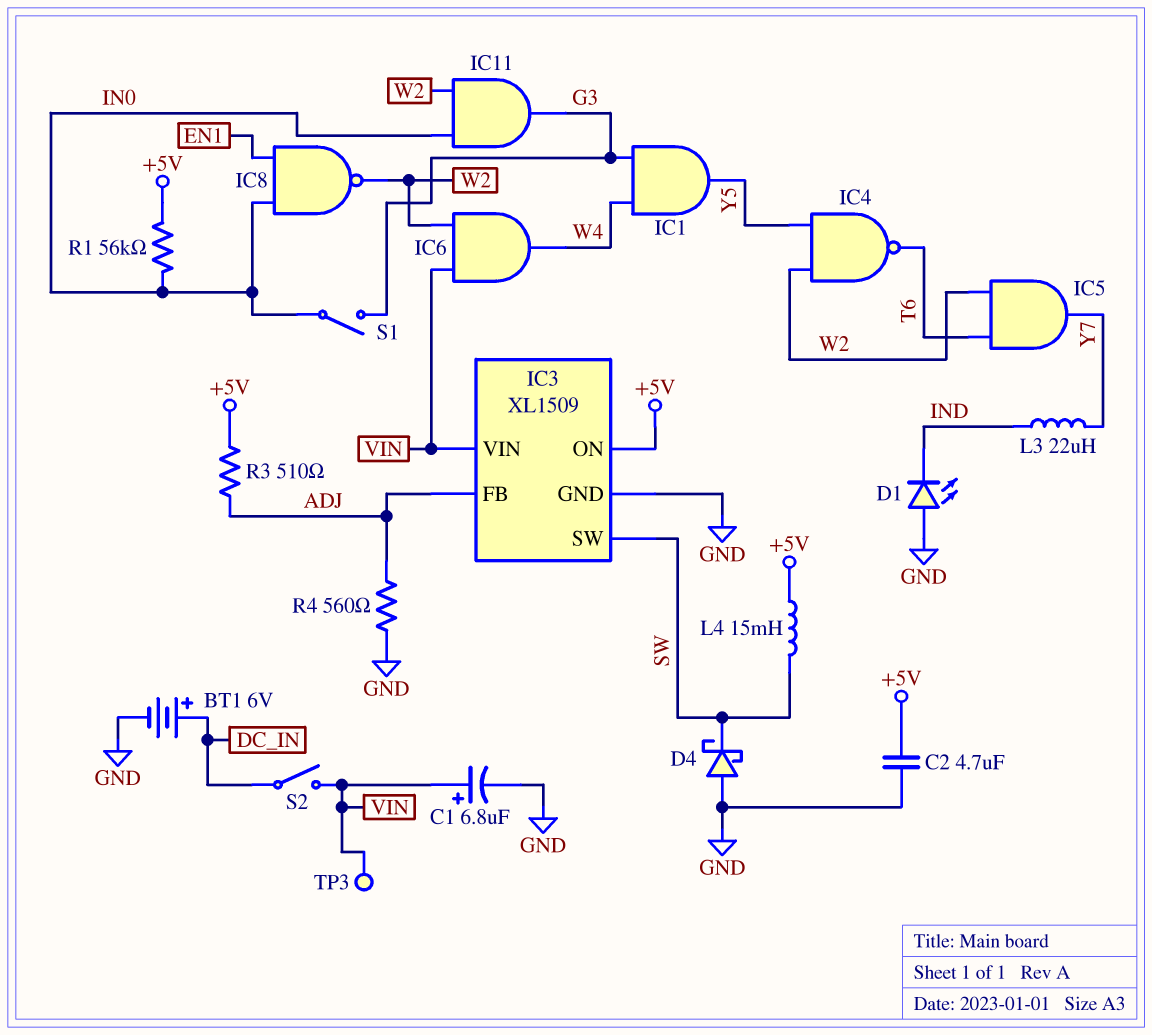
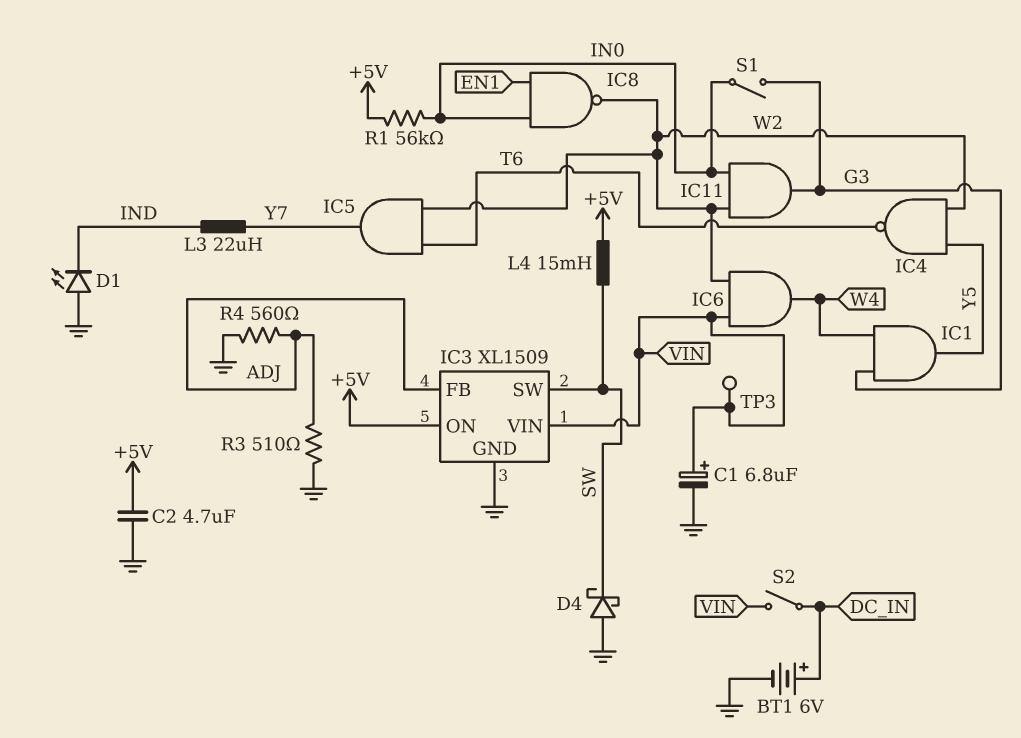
R3: 510 (+5V, ADJ) -> 510 (ADJ, GND)

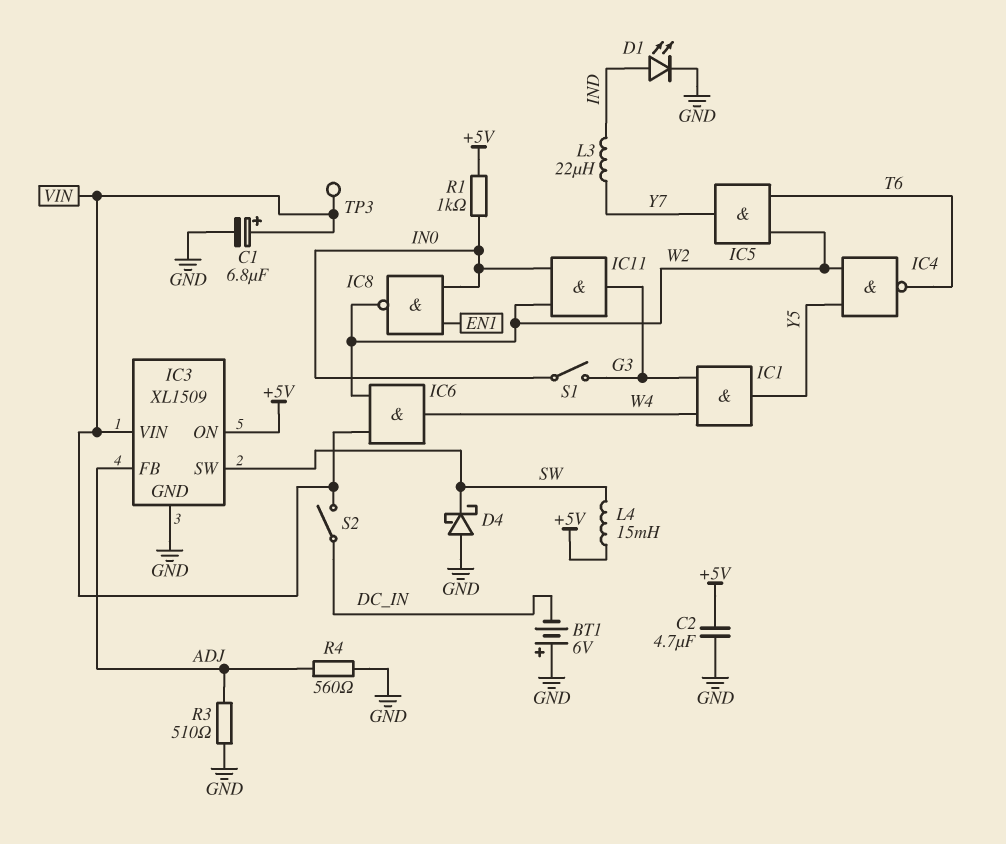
BT1: 6V (plus DC_IN, minus GND) -> 6V (plus GND, minus DC_IN)
D1: LED (A GND, K IND) -> LED (A IND, K GND)
R1: 56k (+5V, IN0) -> 1k (+5V, IN0)

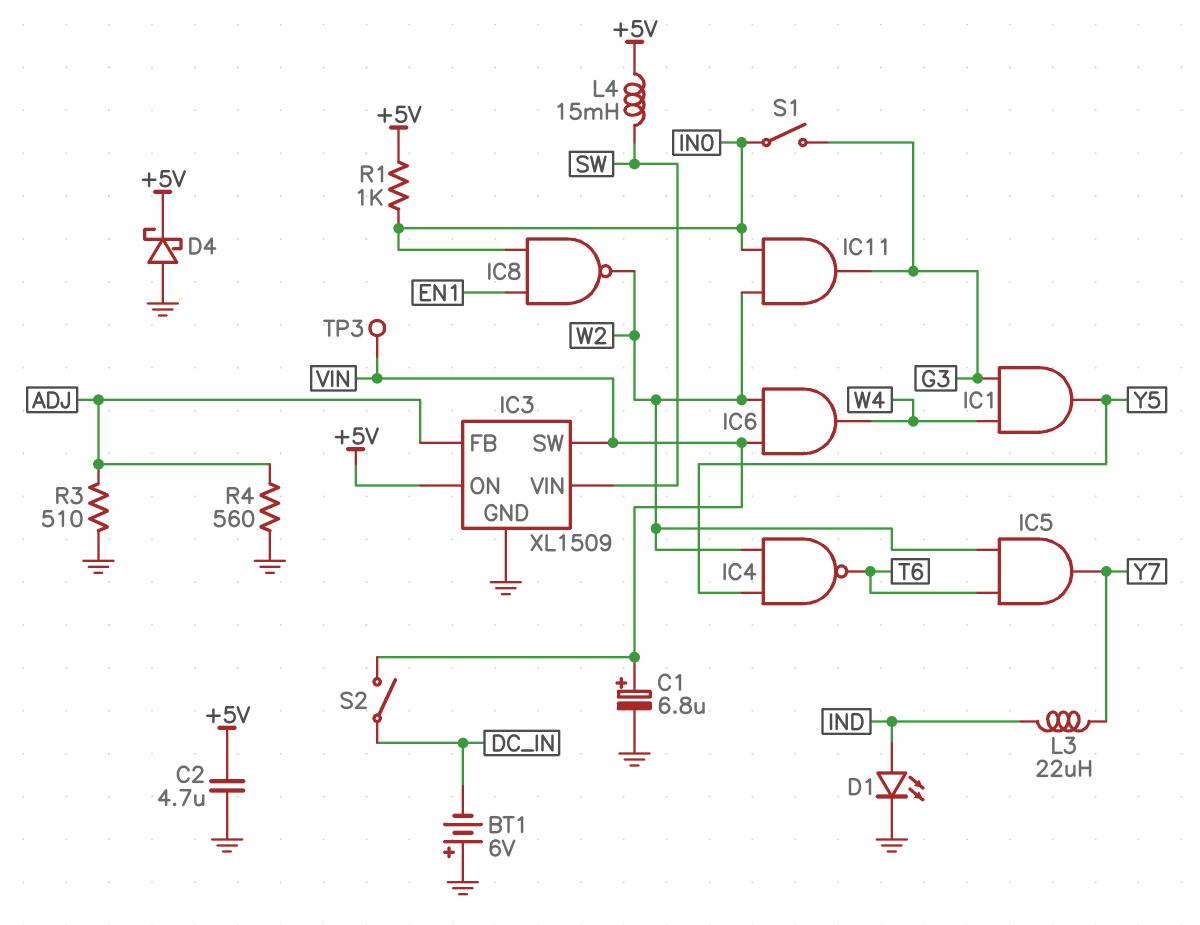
D4: schottky (A GND, K SW) -> schottky (A GND, K +5V)
IC3 pin SW: SW -> VIN
IC3 pin VIN: VIN -> SW

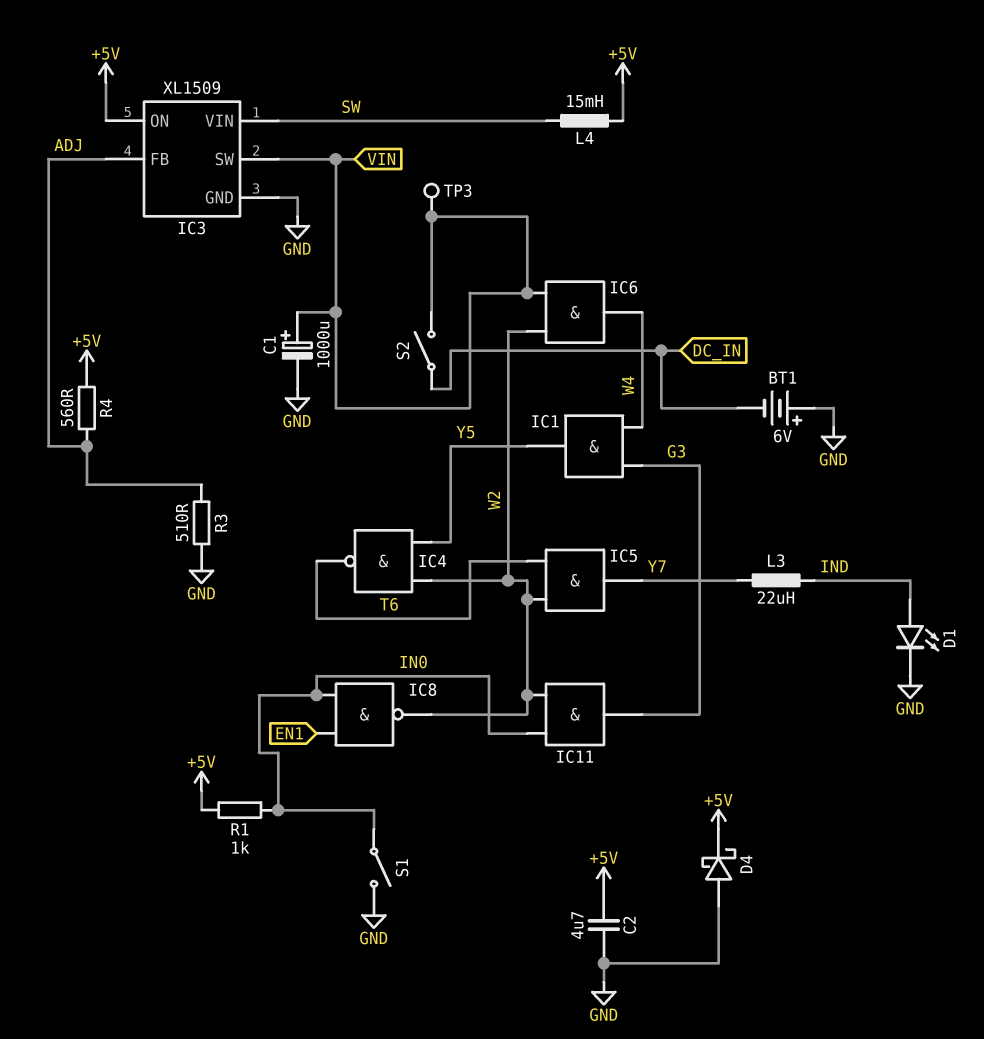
C1: 6.8uF (plus VIN, minus GND) -> 1000uF (plus VIN, minus GND)
R4: 560 (ADJ, GND) -> 560 (+5V, ADJ)
S1: switch (G3, IN0) -> switch (GND, IN0)

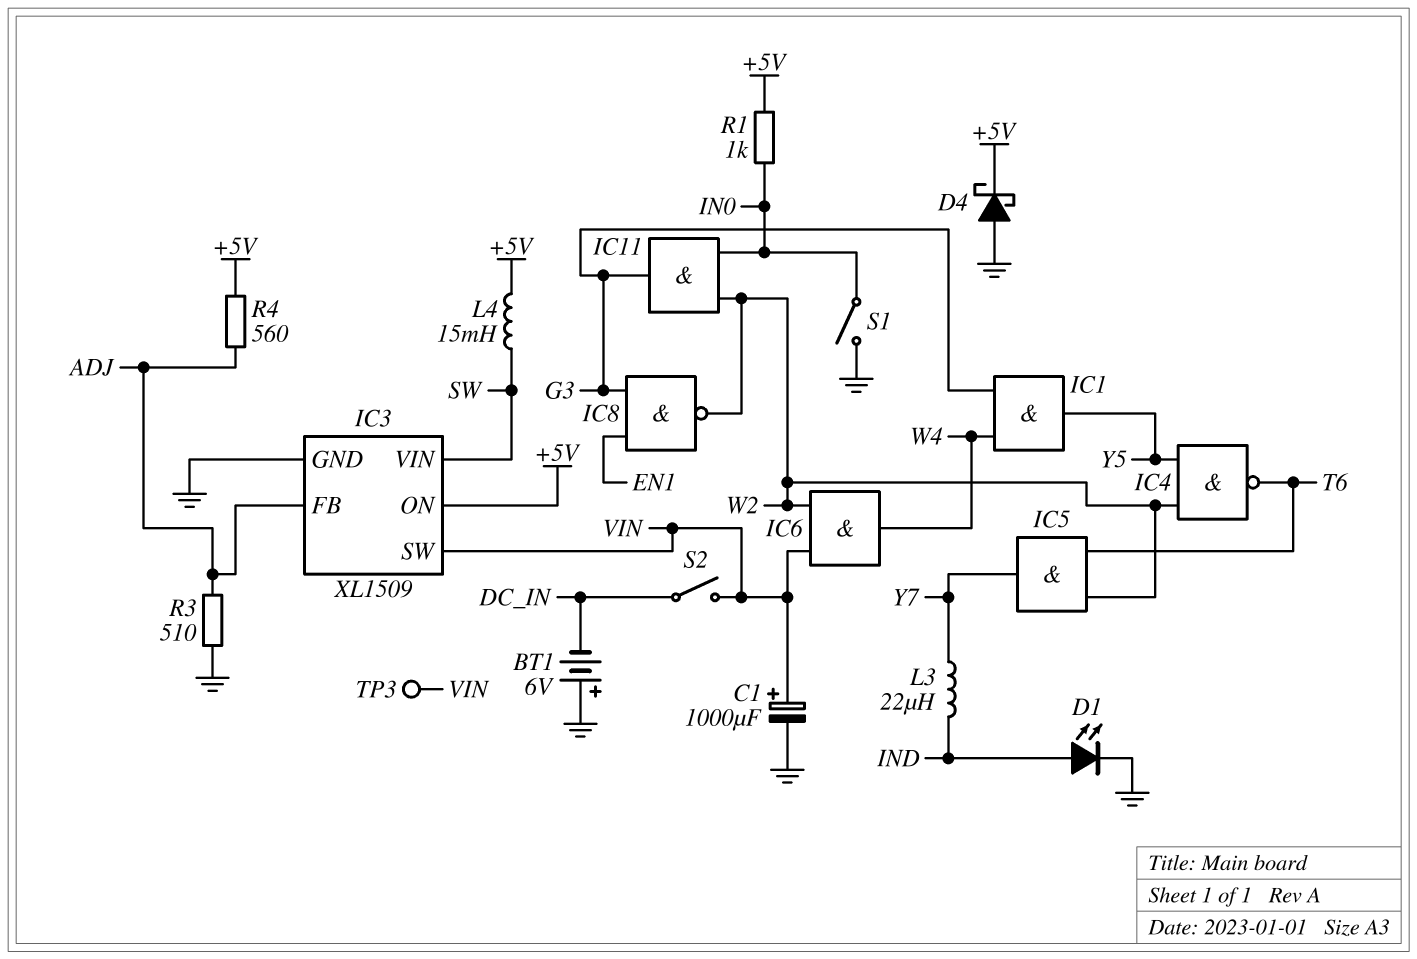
C2: 4.7uF (+5V, GND) -> none
IC8: NAND (in EN1, in IN0, out W2) -> NAND (in EN1, in G3, out W2)

